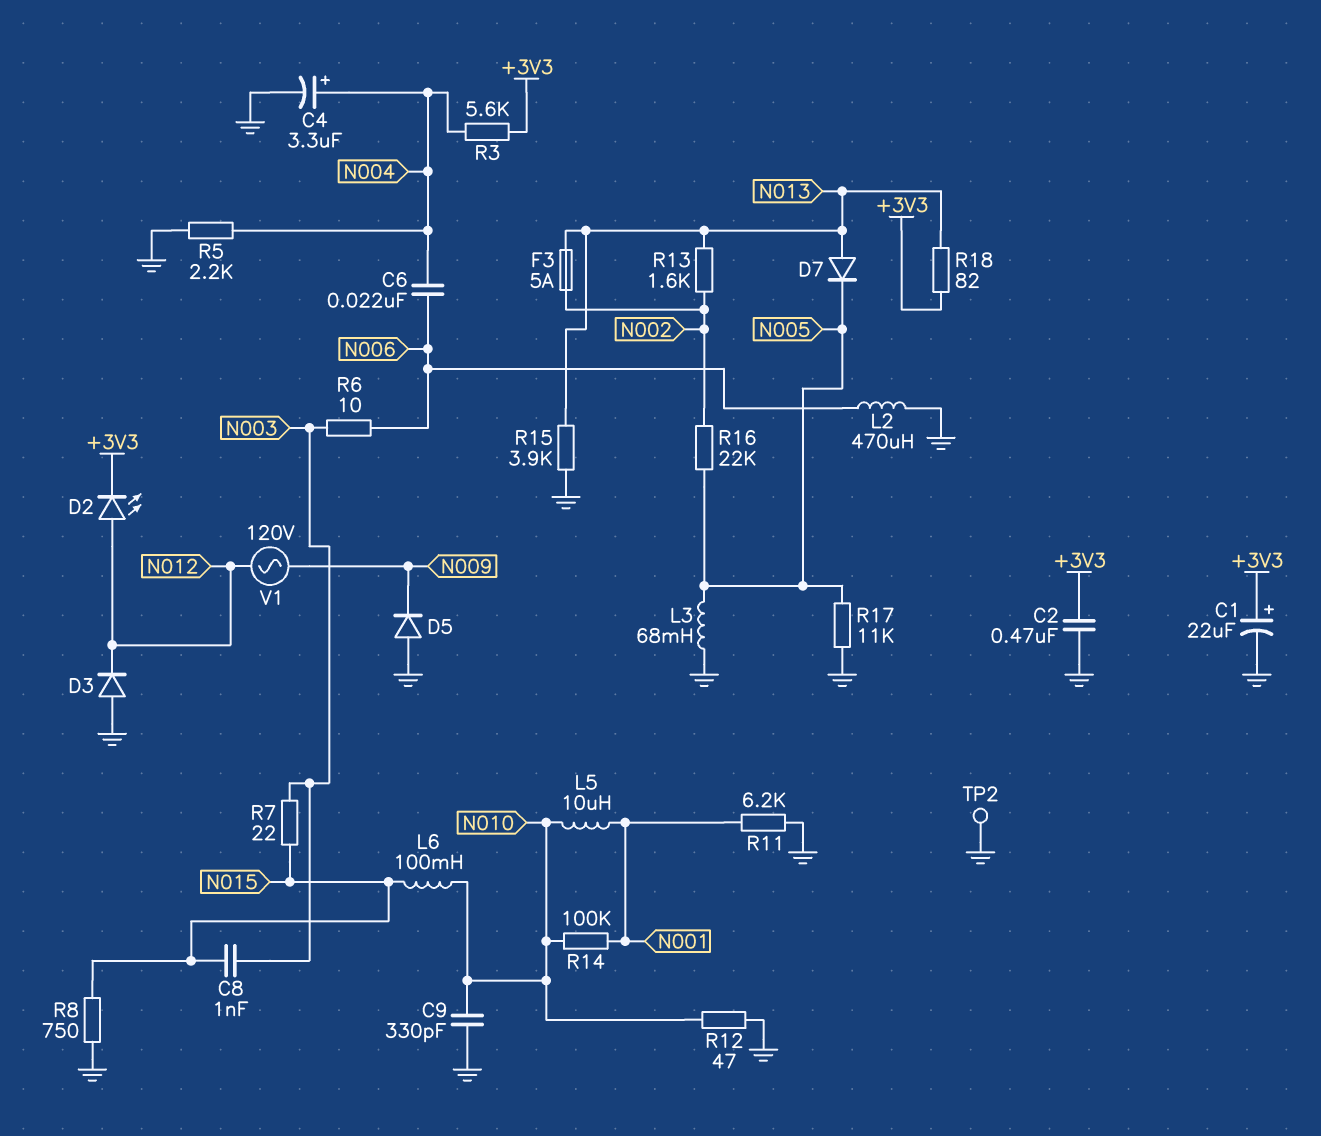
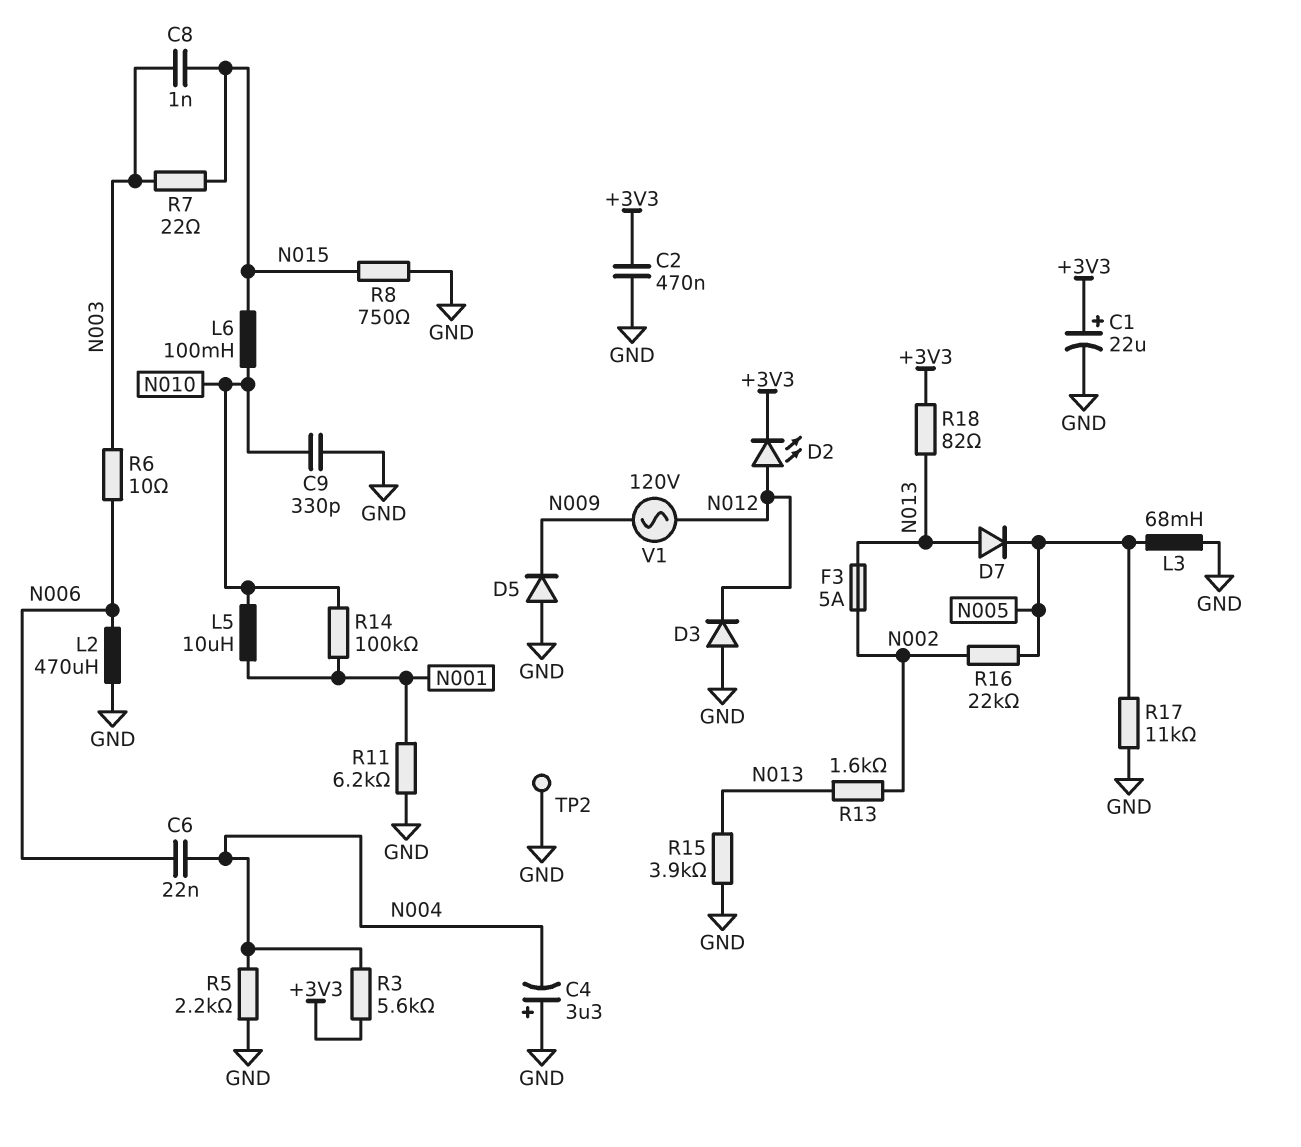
C4: 3.3uF (plus N004, minus GND) -> 3.3uF (plus GND, minus N004)
R12: 47 (GND, N010) -> none

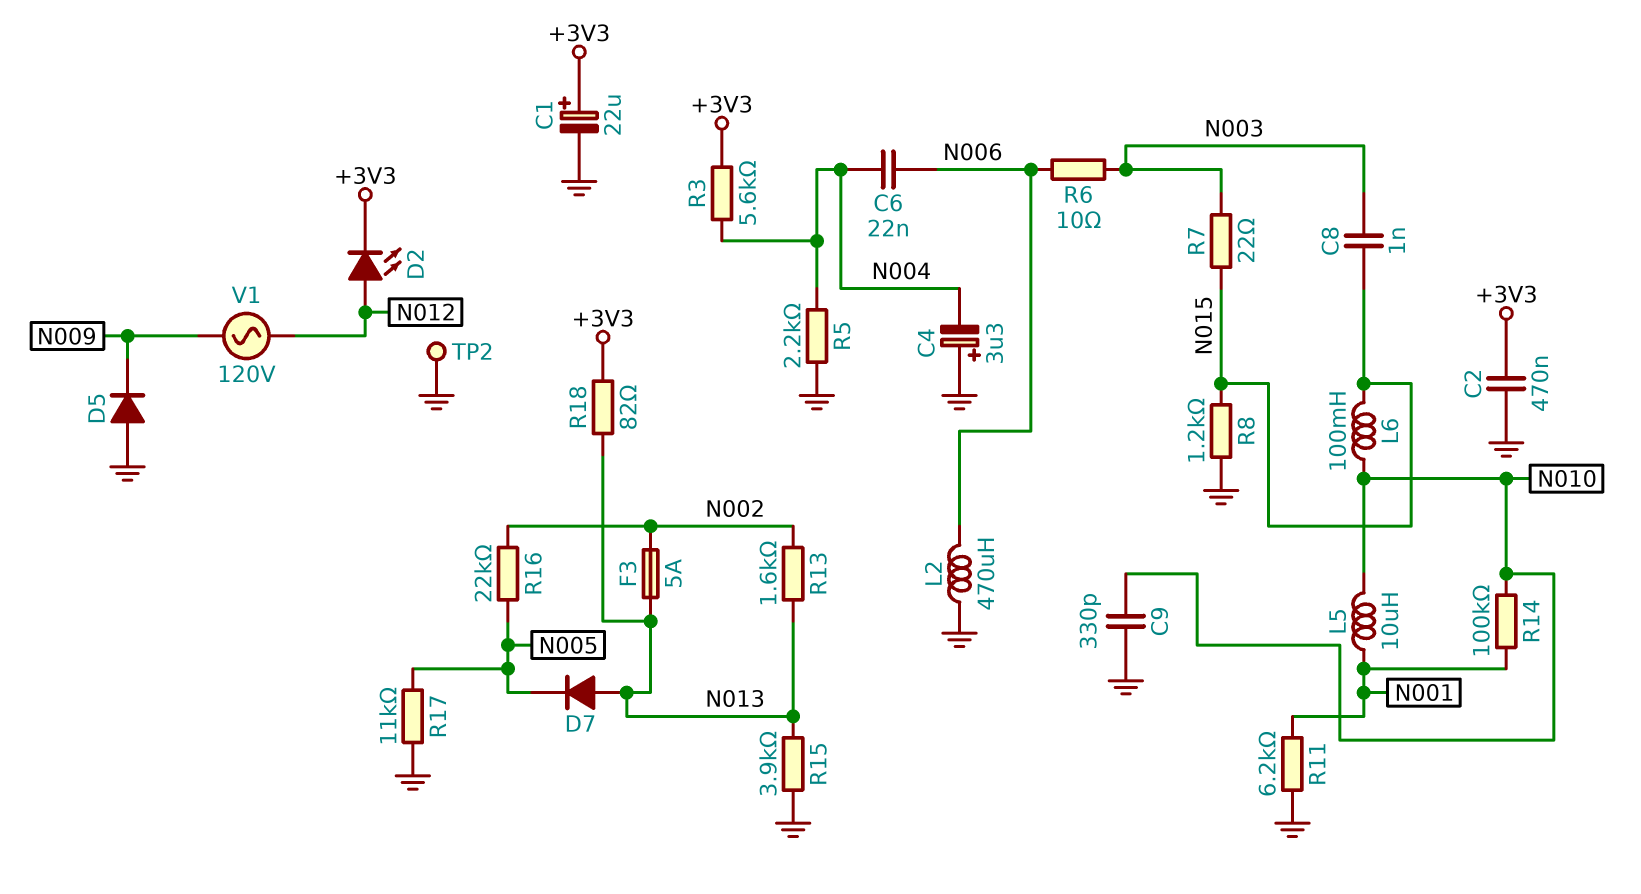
D3: diode (A GND, K N012) -> none
L3: 68mH (GND, N005) -> none
R8: 750 (GND, N015) -> 1.2k (GND, N015)

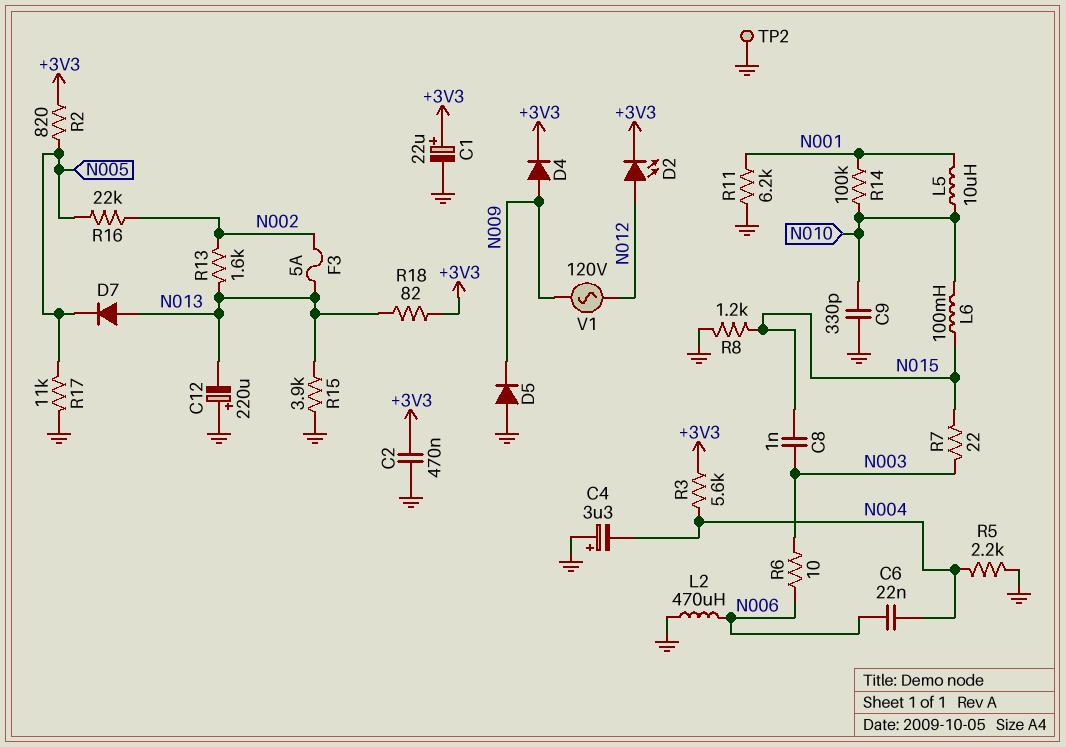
C12: none -> 220uF (plus GND, minus N013)
D4: none -> diode (A N009, K +3V3)
R2: none -> 820 (+3V3, N005)

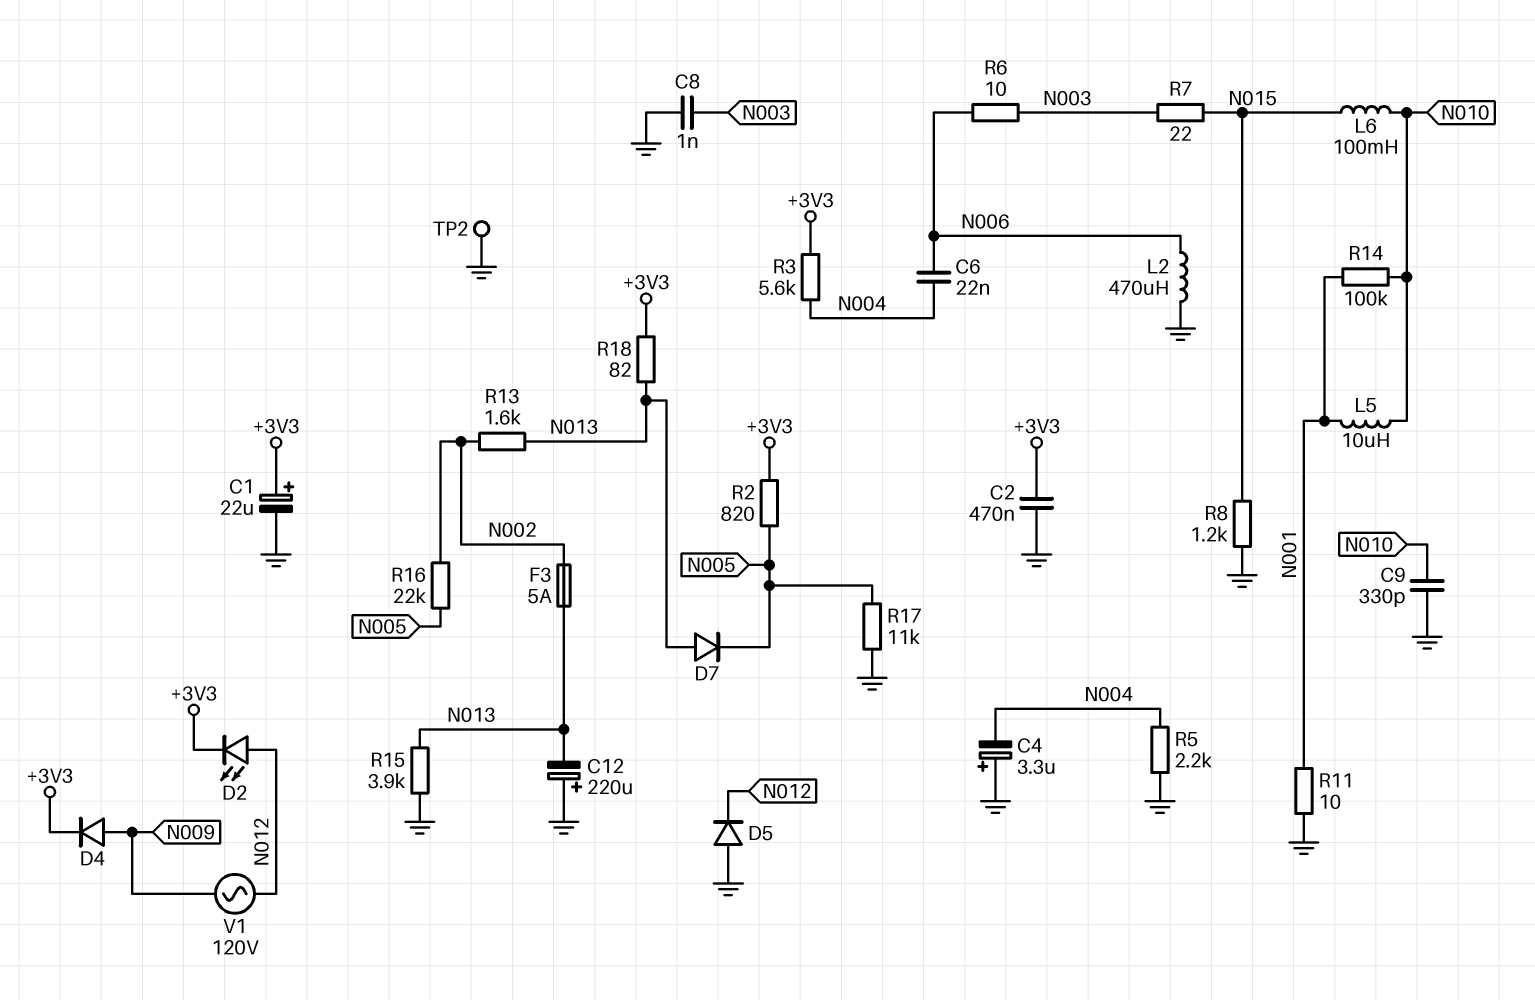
C8: 1nF (N003, N015) -> 1nF (GND, N003)
D5: diode (A GND, K N009) -> diode (A GND, K N012)
R11: 6.2k (GND, N001) -> 10 (GND, N001)

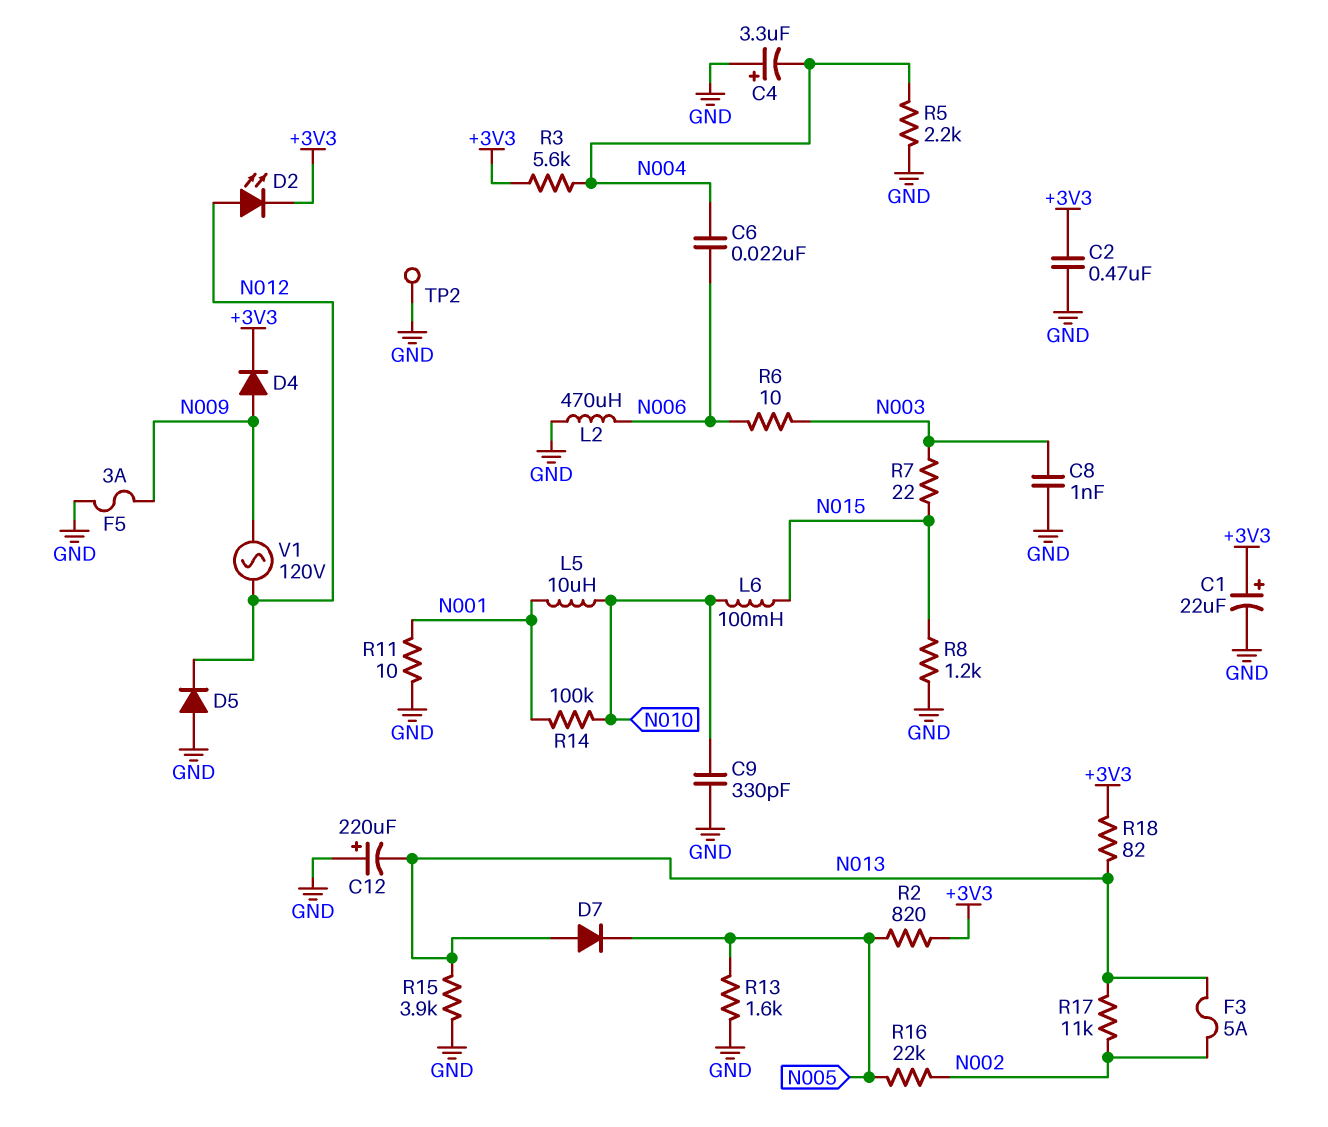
F5: none -> 3A (GND, N009)
R13: 1.6k (N002, N013) -> 1.6k (GND, N005)
R17: 11k (GND, N005) -> 11k (N002, N013)

